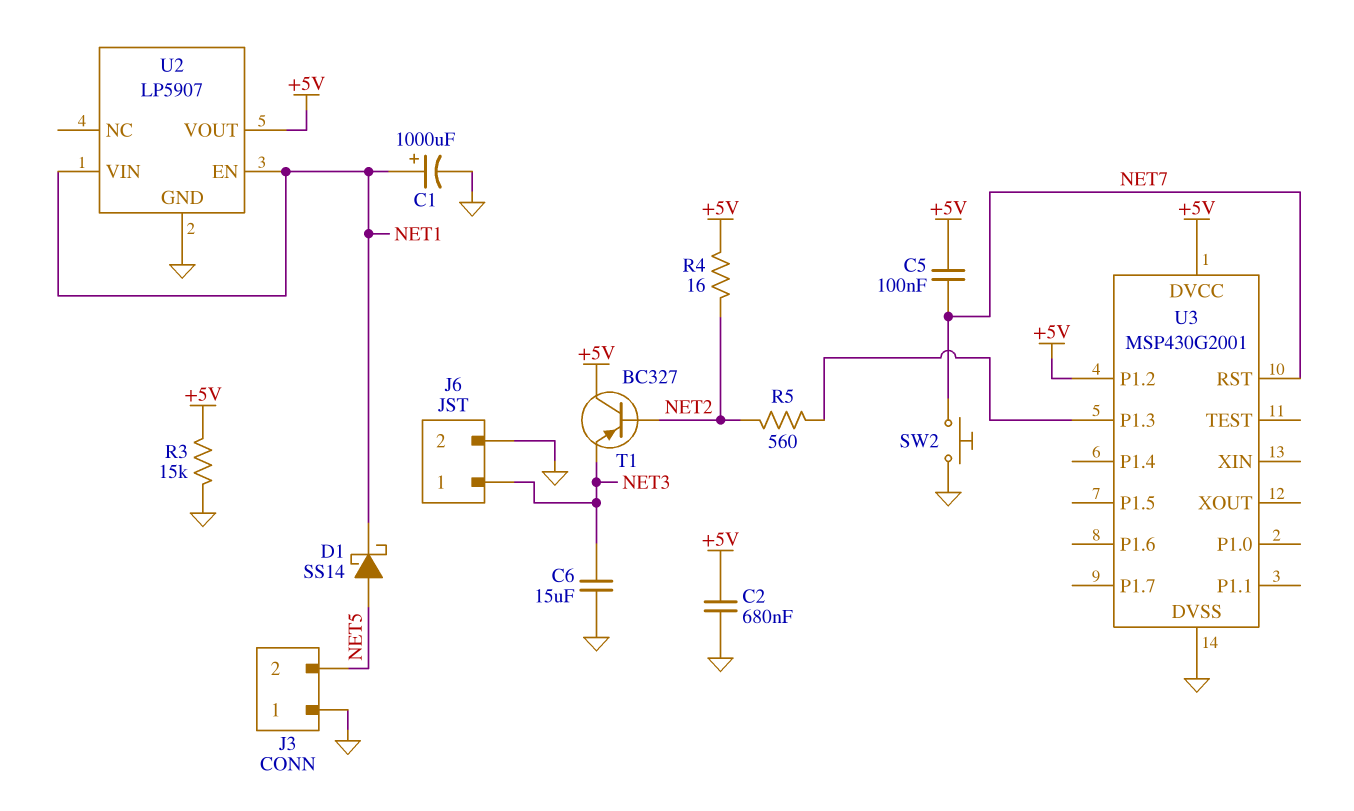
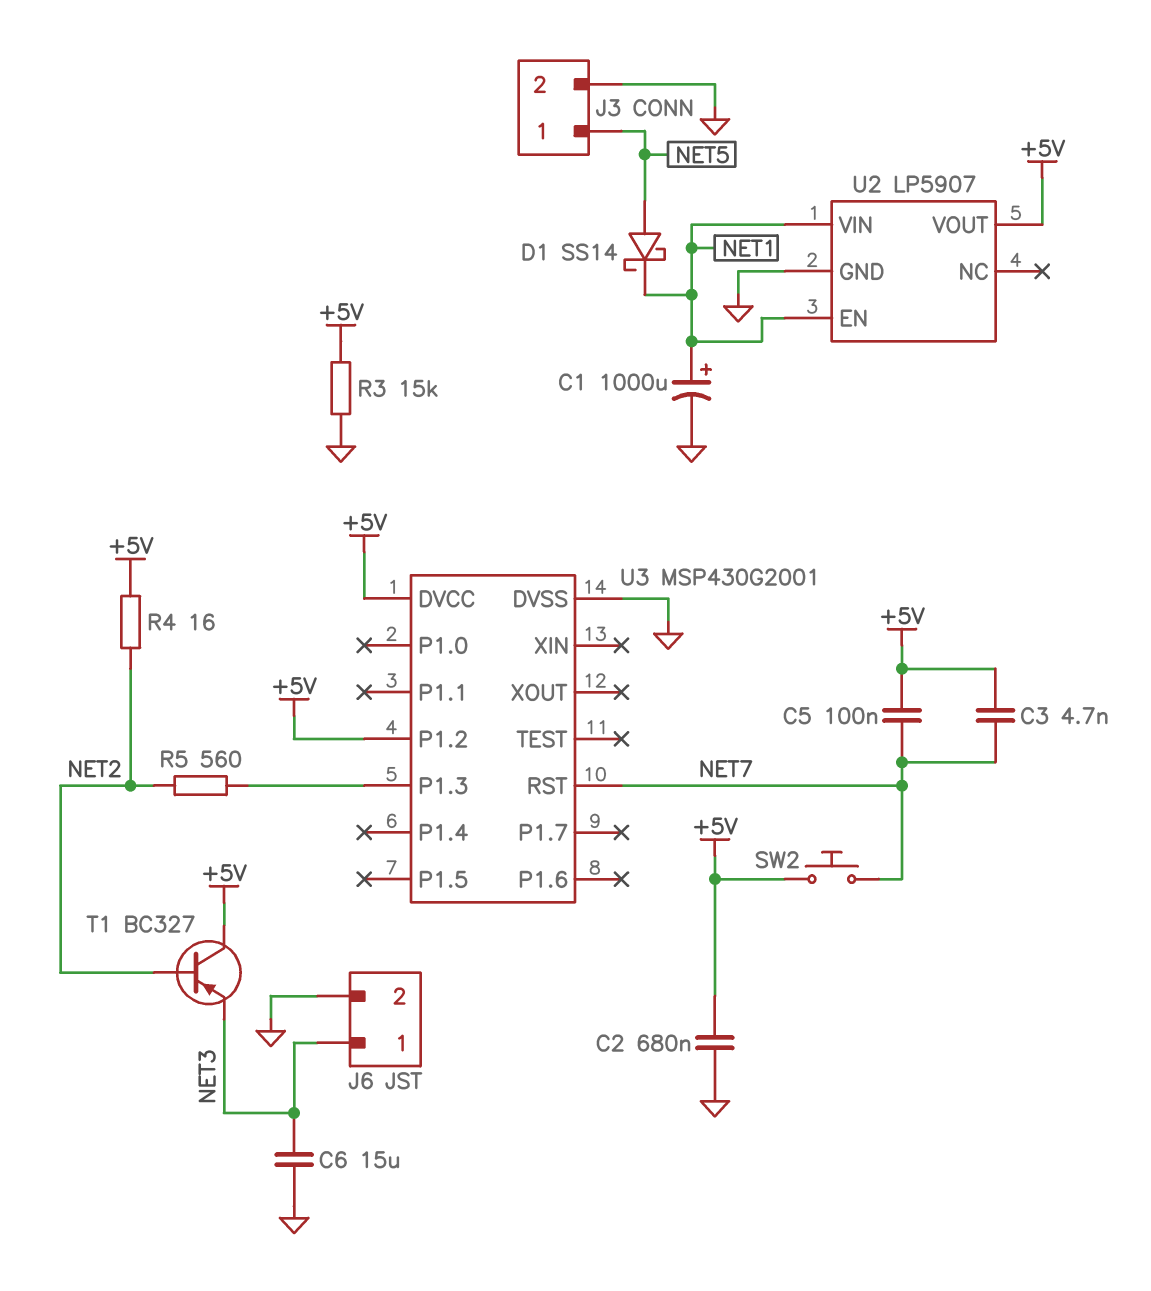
C3: none -> 4.7nF (+5V, NET7)
J3 pin 1: GND -> NET5
J3 pin 2: NET5 -> GND
SW2: button (GND, NET7) -> button (+5V, NET7)

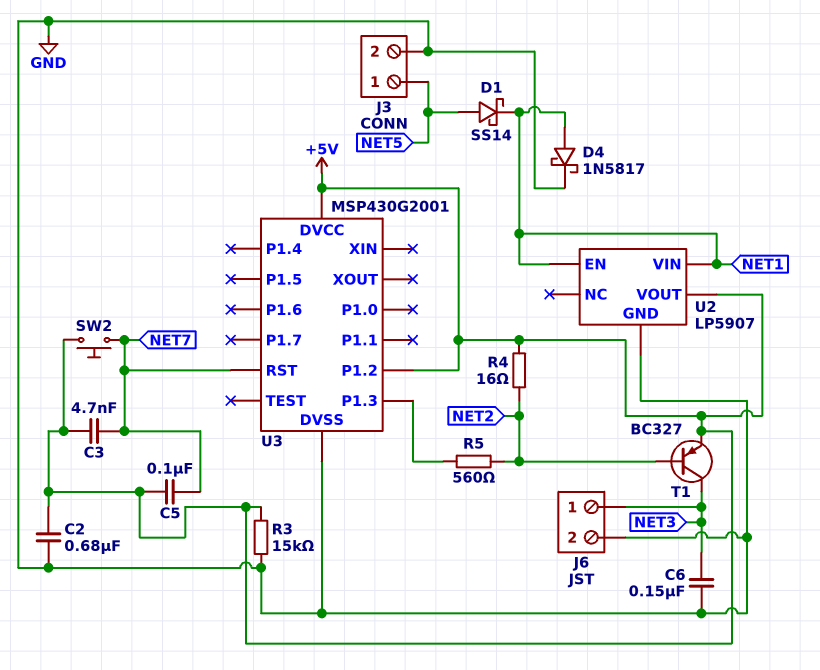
C1: 1000uF (plus NET1, minus GND) -> none
C6: 15uF (GND, NET3) -> 150nF (GND, NET3)
D4: none -> schottky 1N5817 (A NET1, K GND)
T1: PNP BC327 (B NET2, C +5V, E NET3) -> PNP BC327 (B NET2, C NET3, E +5V)

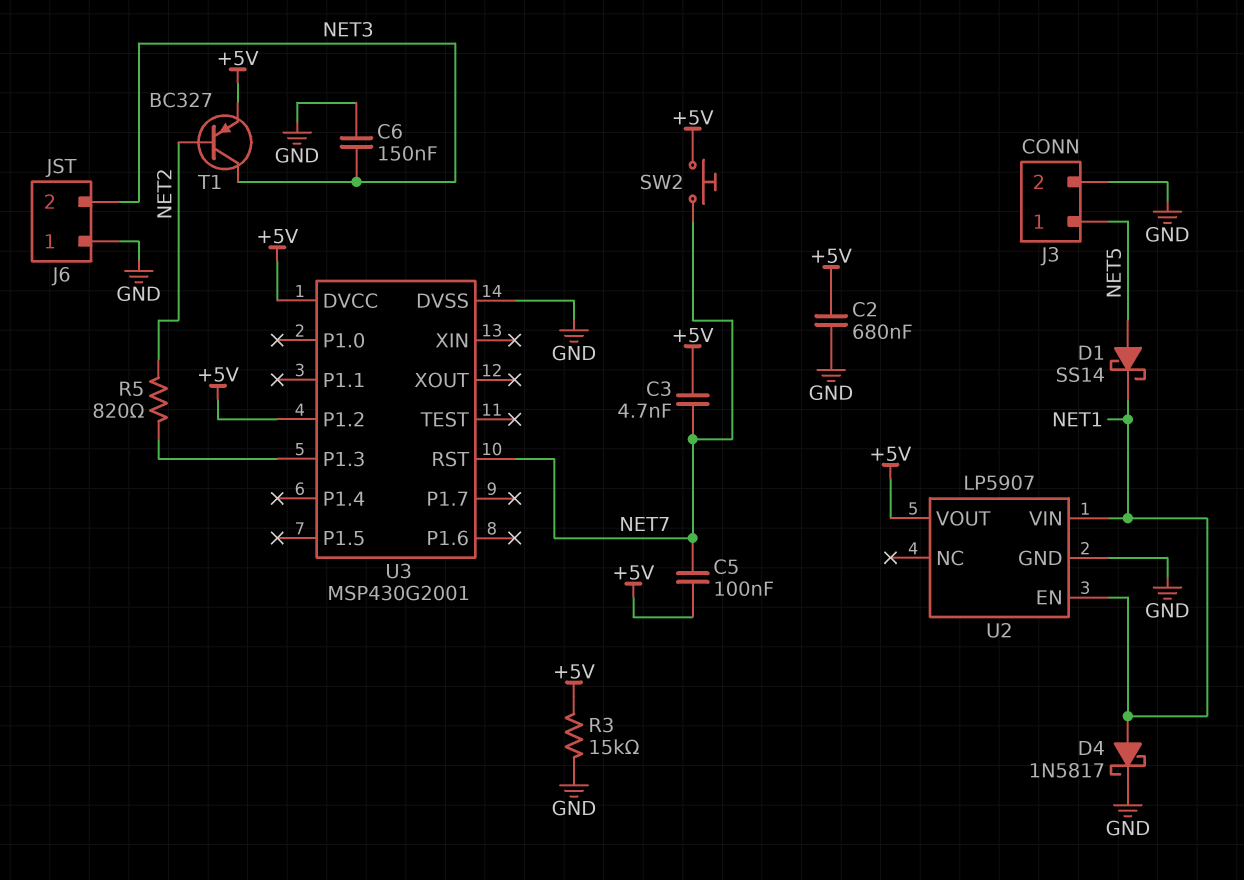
J6 pin 1: NET3 -> GND
J6 pin 2: GND -> NET3
R4: 16 (+5V, NET2) -> none
R5: 560 (NET2, U3/P1.3) -> 820 (NET2, U3/P1.3)

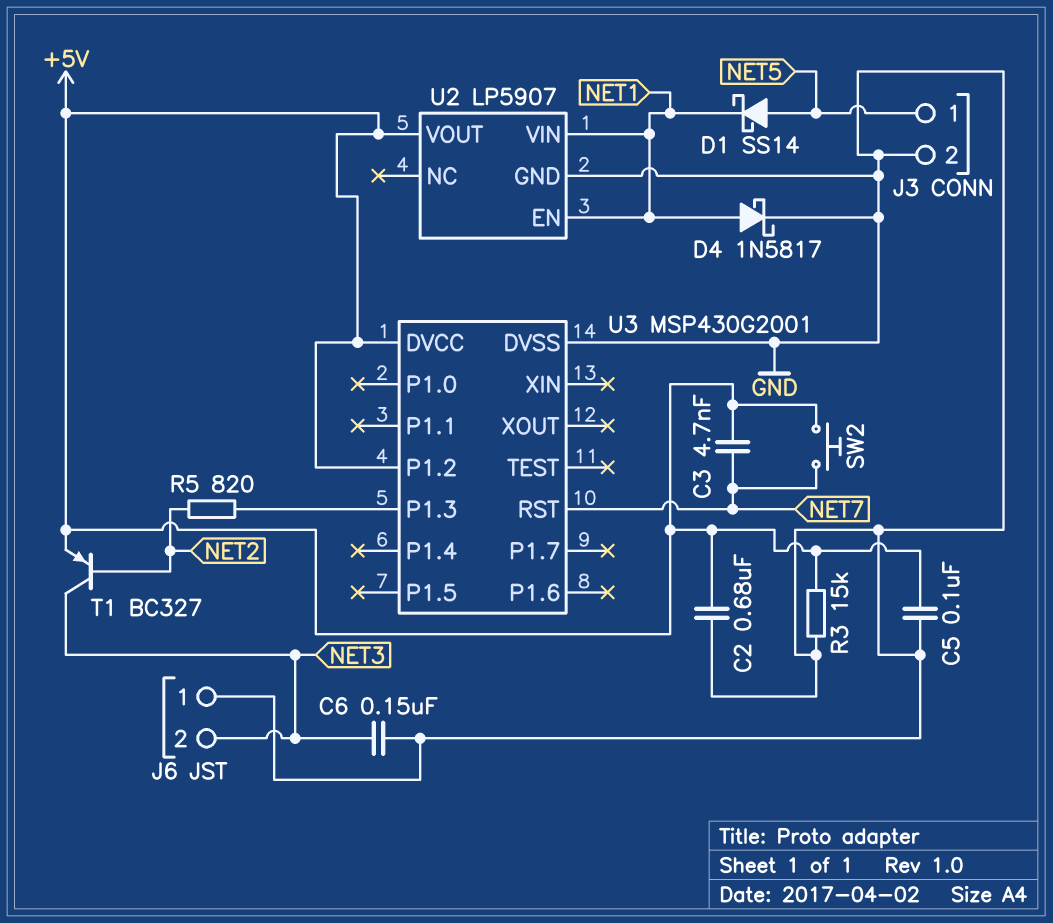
C5: 100nF (+5V, NET7) -> 100nF (+5V, GND)

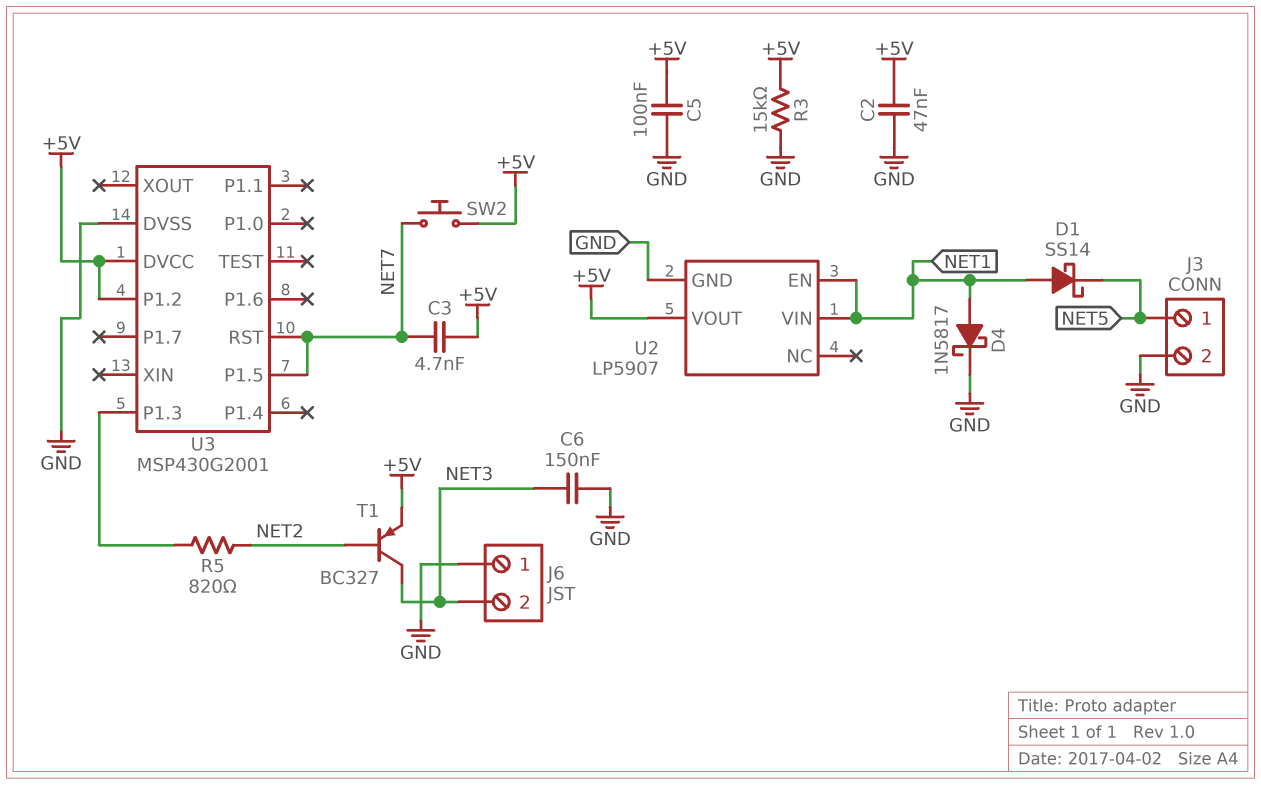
C2: 680nF (+5V, GND) -> 47nF (+5V, GND)
D1: schottky SS14 (A NET5, K NET1) -> schottky SS14 (A NET1, K NET5)
U3 pin P1.5: none -> NET7

